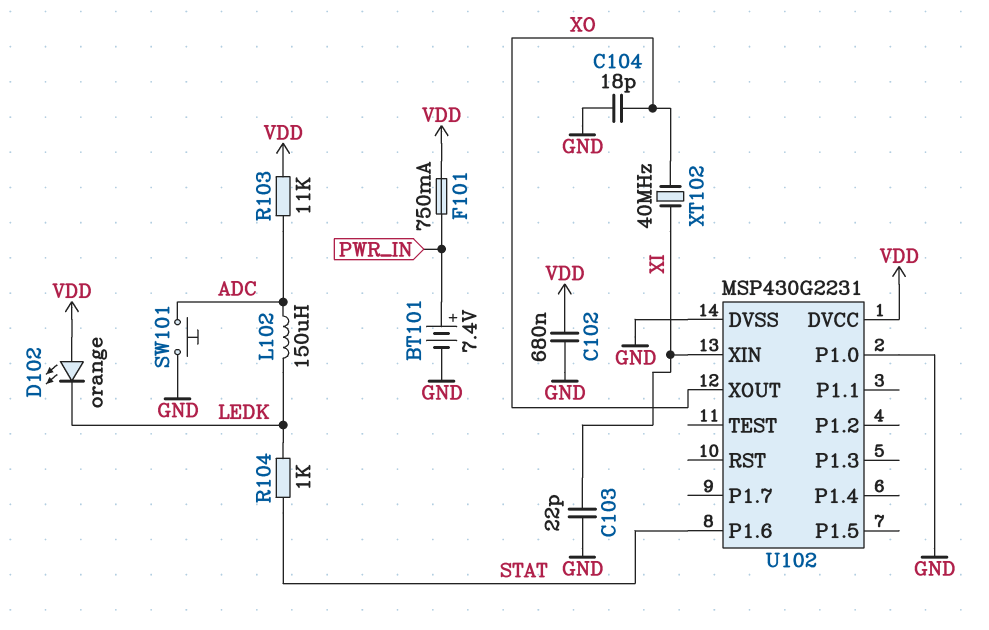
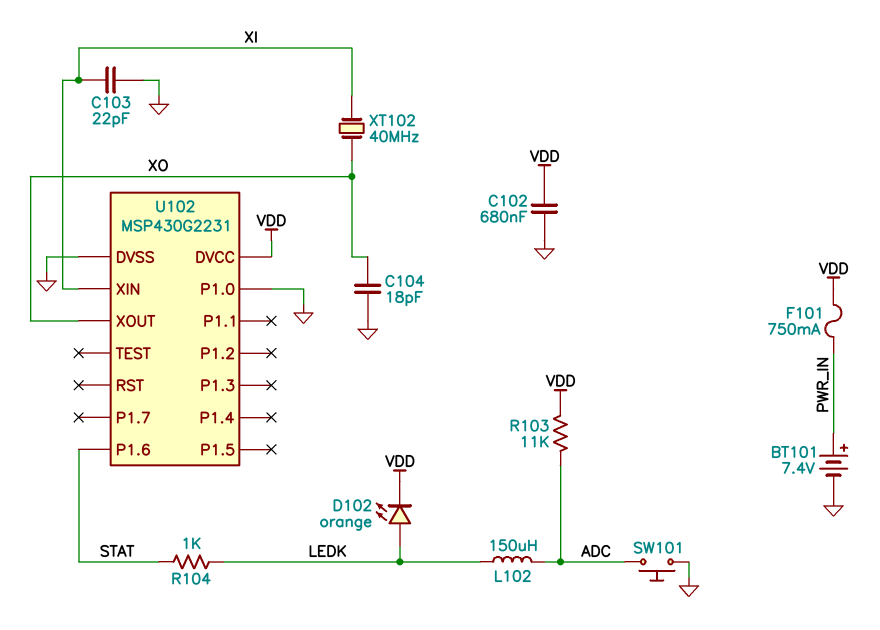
D102: LED orange (A VDD, K LEDK) -> LED orange (A LEDK, K VDD)

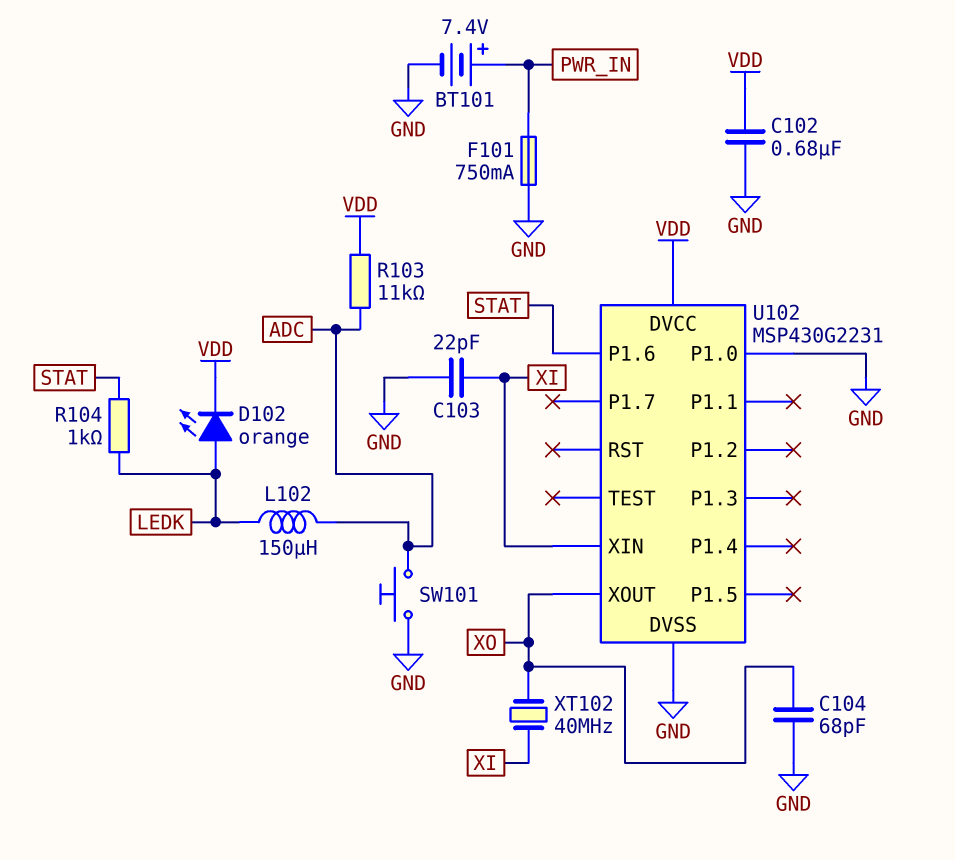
C104: 18pF (GND, XO) -> 68pF (GND, XO)
F101: 750mA (PWR_IN, VDD) -> 750mA (GND, PWR_IN)

